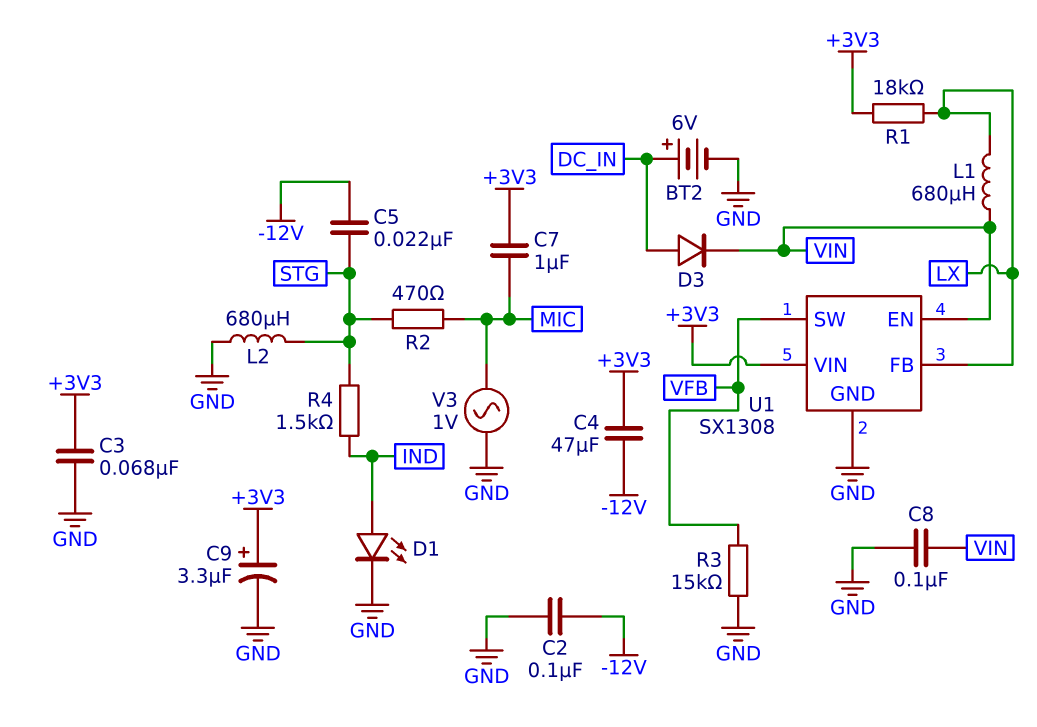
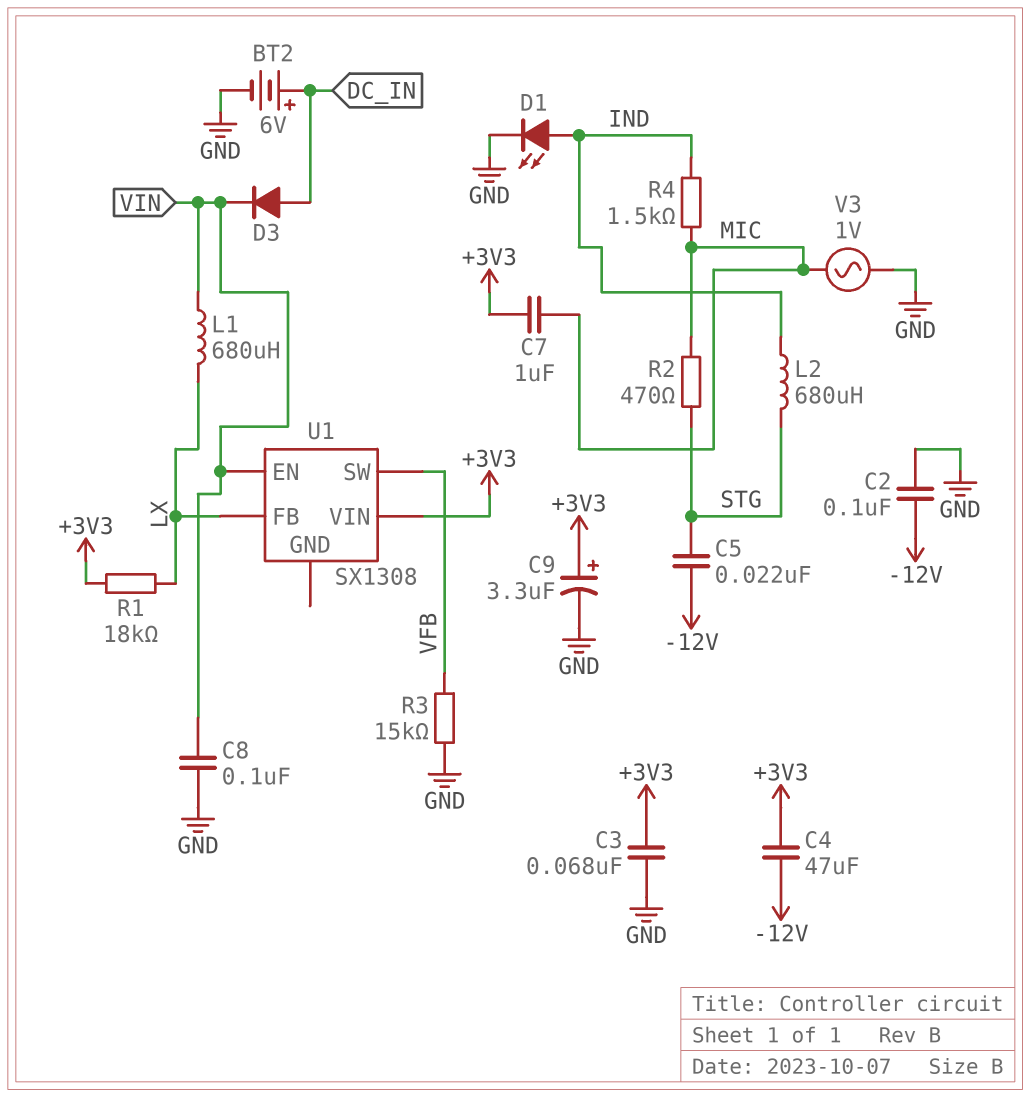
L2: 680uH (GND, STG) -> 680uH (IND, STG)
R4: 1.5k (IND, STG) -> 1.5k (IND, MIC)
U1 pin GND: GND -> none

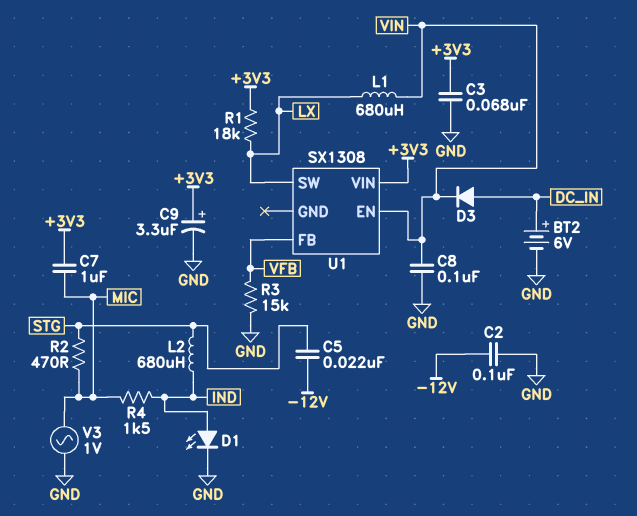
C4: 47uF (+3V3, -12V) -> none
U1 pin FB: LX -> VFB
U1 pin SW: VFB -> LX

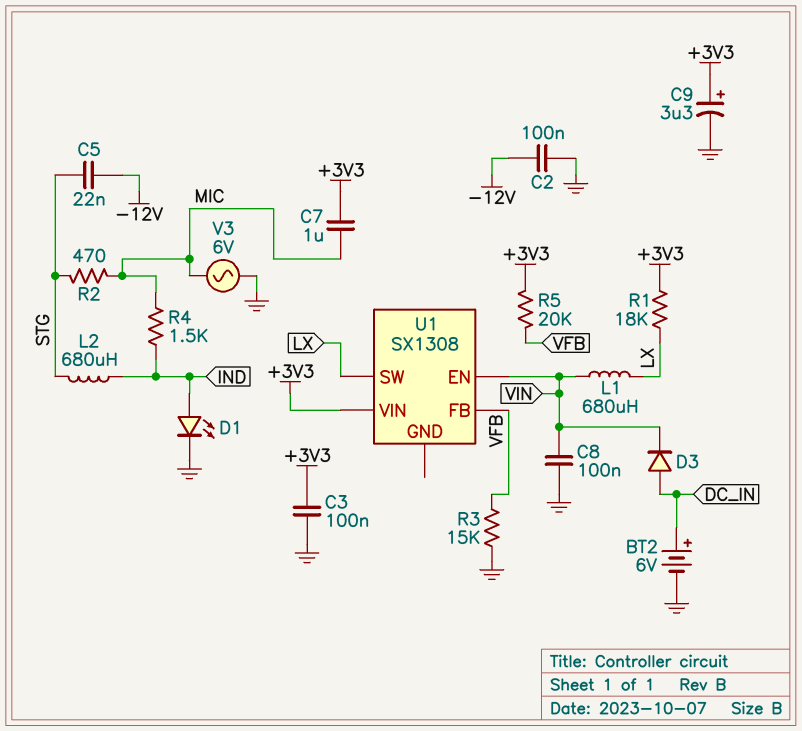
C3: 68nF (+3V3, GND) -> 100nF (+3V3, GND)
R5: none -> 20k (+3V3, VFB)
V3: AC 1V (GND, MIC) -> AC 6V (GND, MIC)

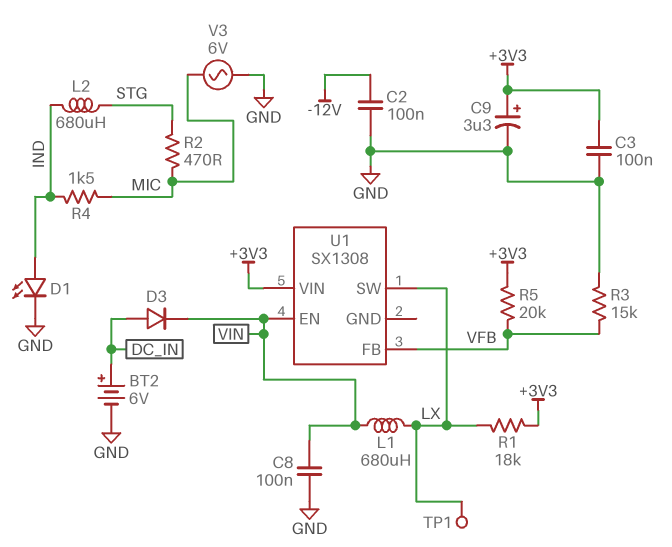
C5: 22nF (-12V, STG) -> none
C7: 1uF (+3V3, MIC) -> none
TP1: none -> test point (LX)

